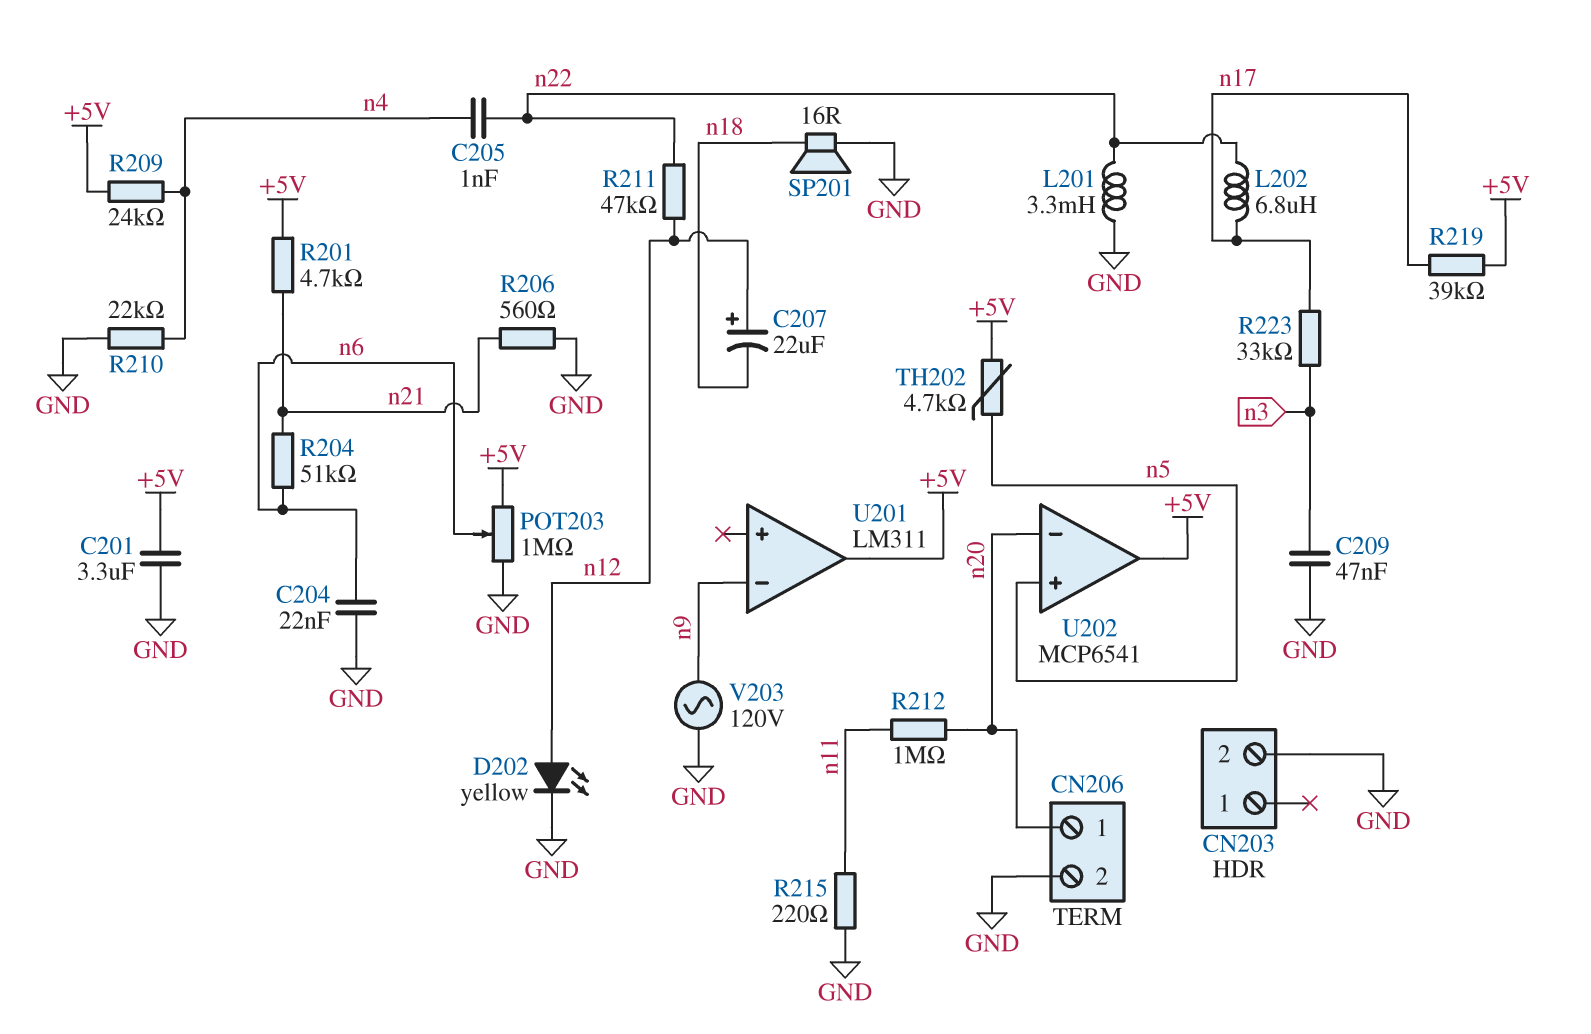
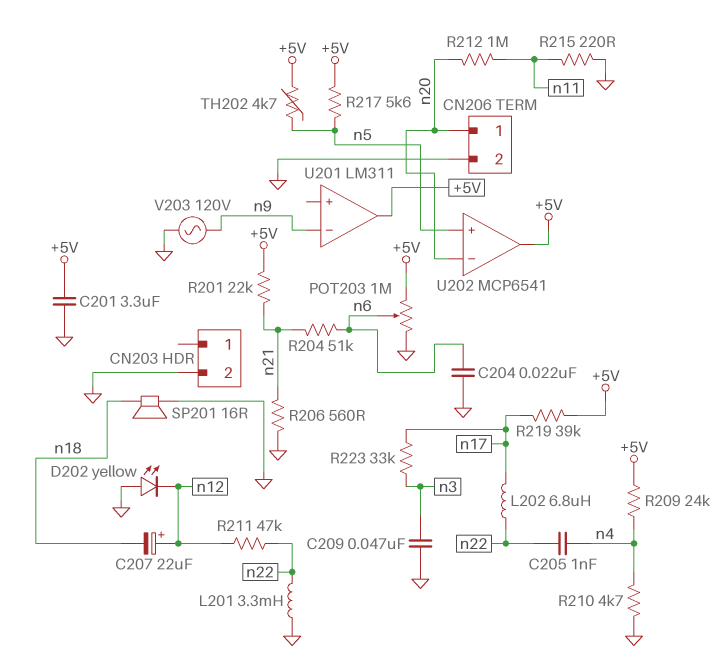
D202: LED yellow (A n12, K GND) -> LED yellow (A GND, K n12)
R201: 4.7k (+5V, n21) -> 22k (+5V, n21)
R210: 22k (GND, n4) -> 4.7k (GND, n4)
R217: none -> 5.6k (+5V, n5)

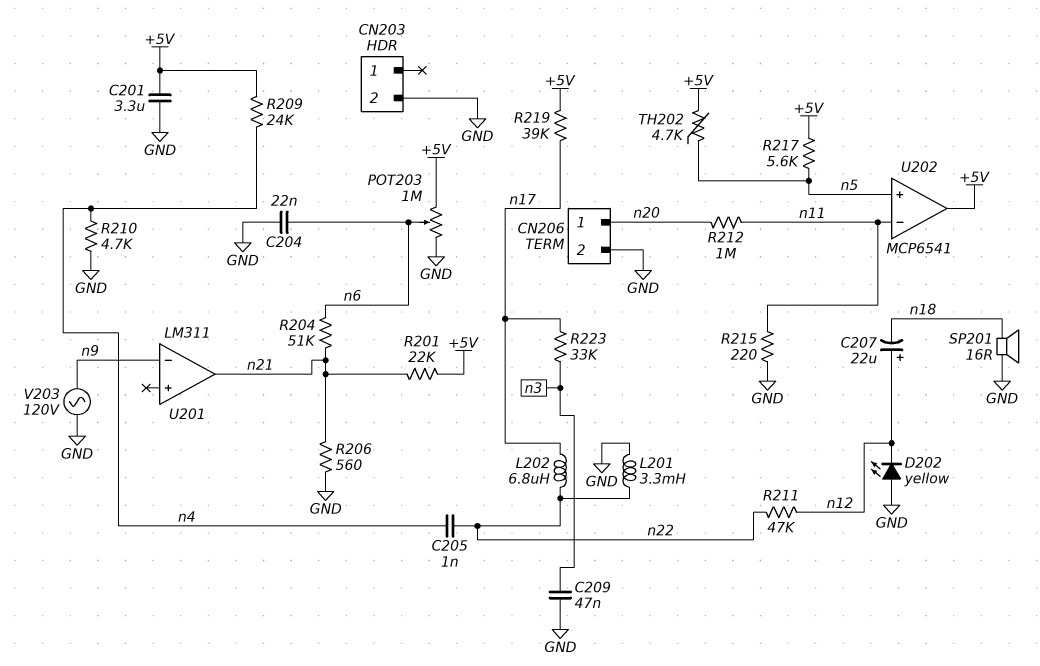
U201 pin out: +5V -> n21
U202 pin in-: n20 -> n11

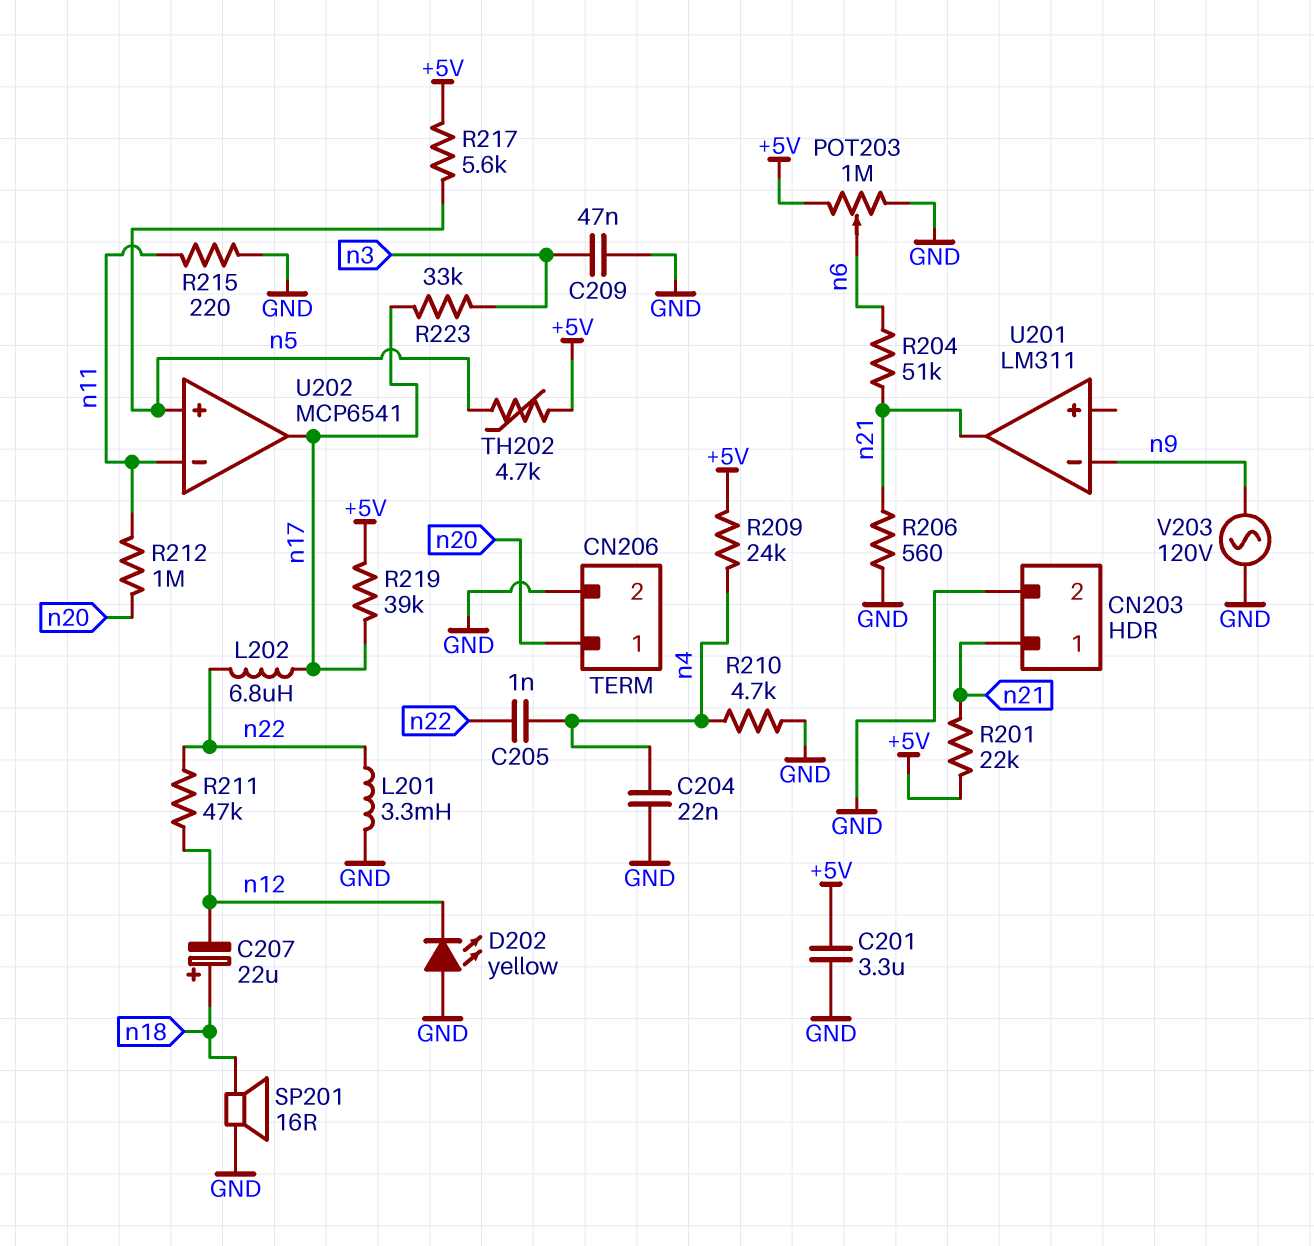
C204: 22nF (GND, n6) -> 22nF (GND, n4)
C207: 22uF (plus n12, minus n18) -> 22uF (plus n18, minus n12)
CN203 pin 1: none -> n21
U202 pin out: +5V -> n17

